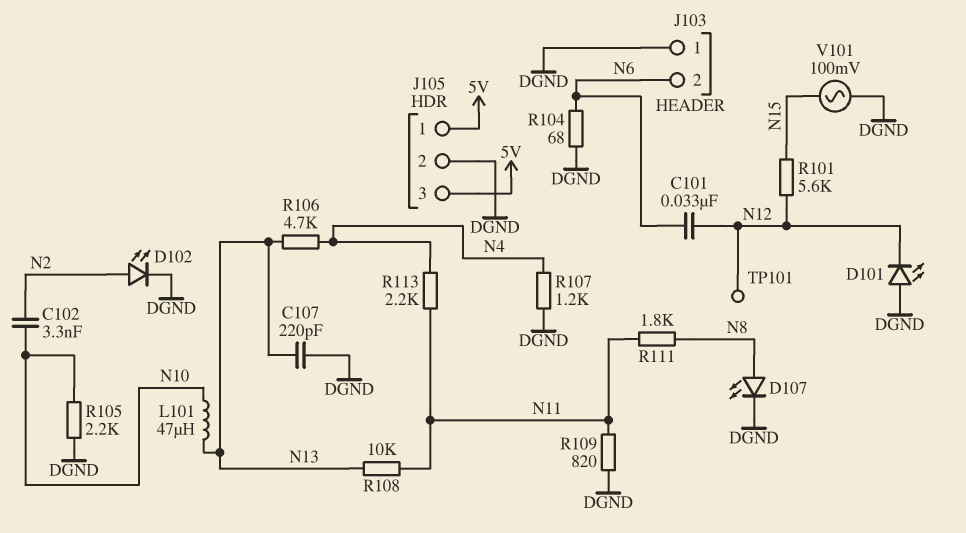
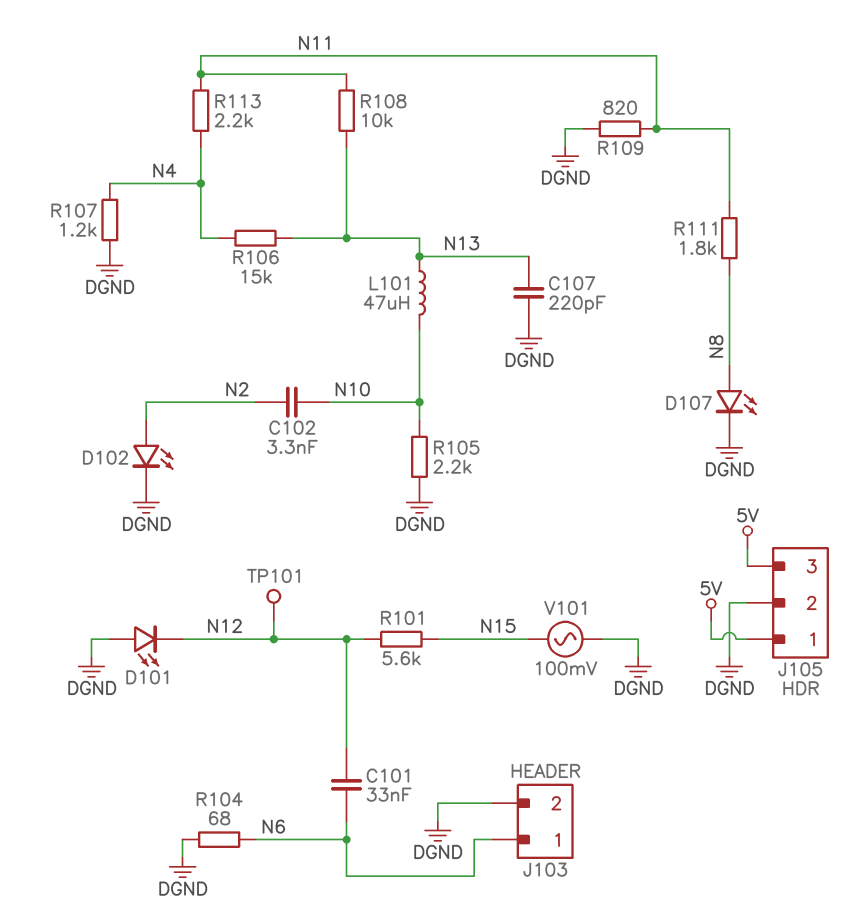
J103 pin 1: DGND -> N6
J103 pin 2: N6 -> DGND
R106: 4.7k (N4, N13) -> 15k (N4, N13)

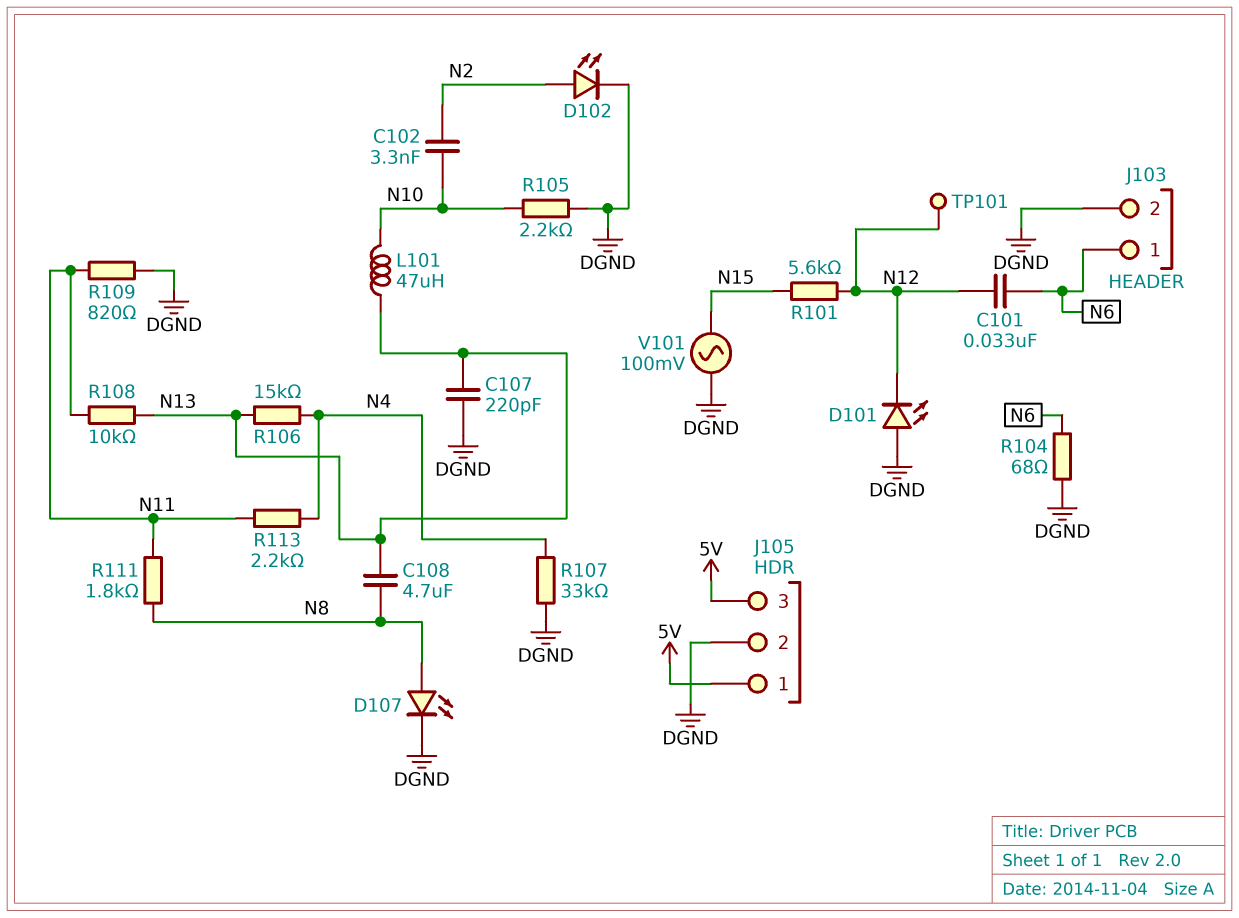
C108: none -> 4.7uF (N8, N13)
R107: 1.2k (DGND, N4) -> 33k (DGND, N4)

